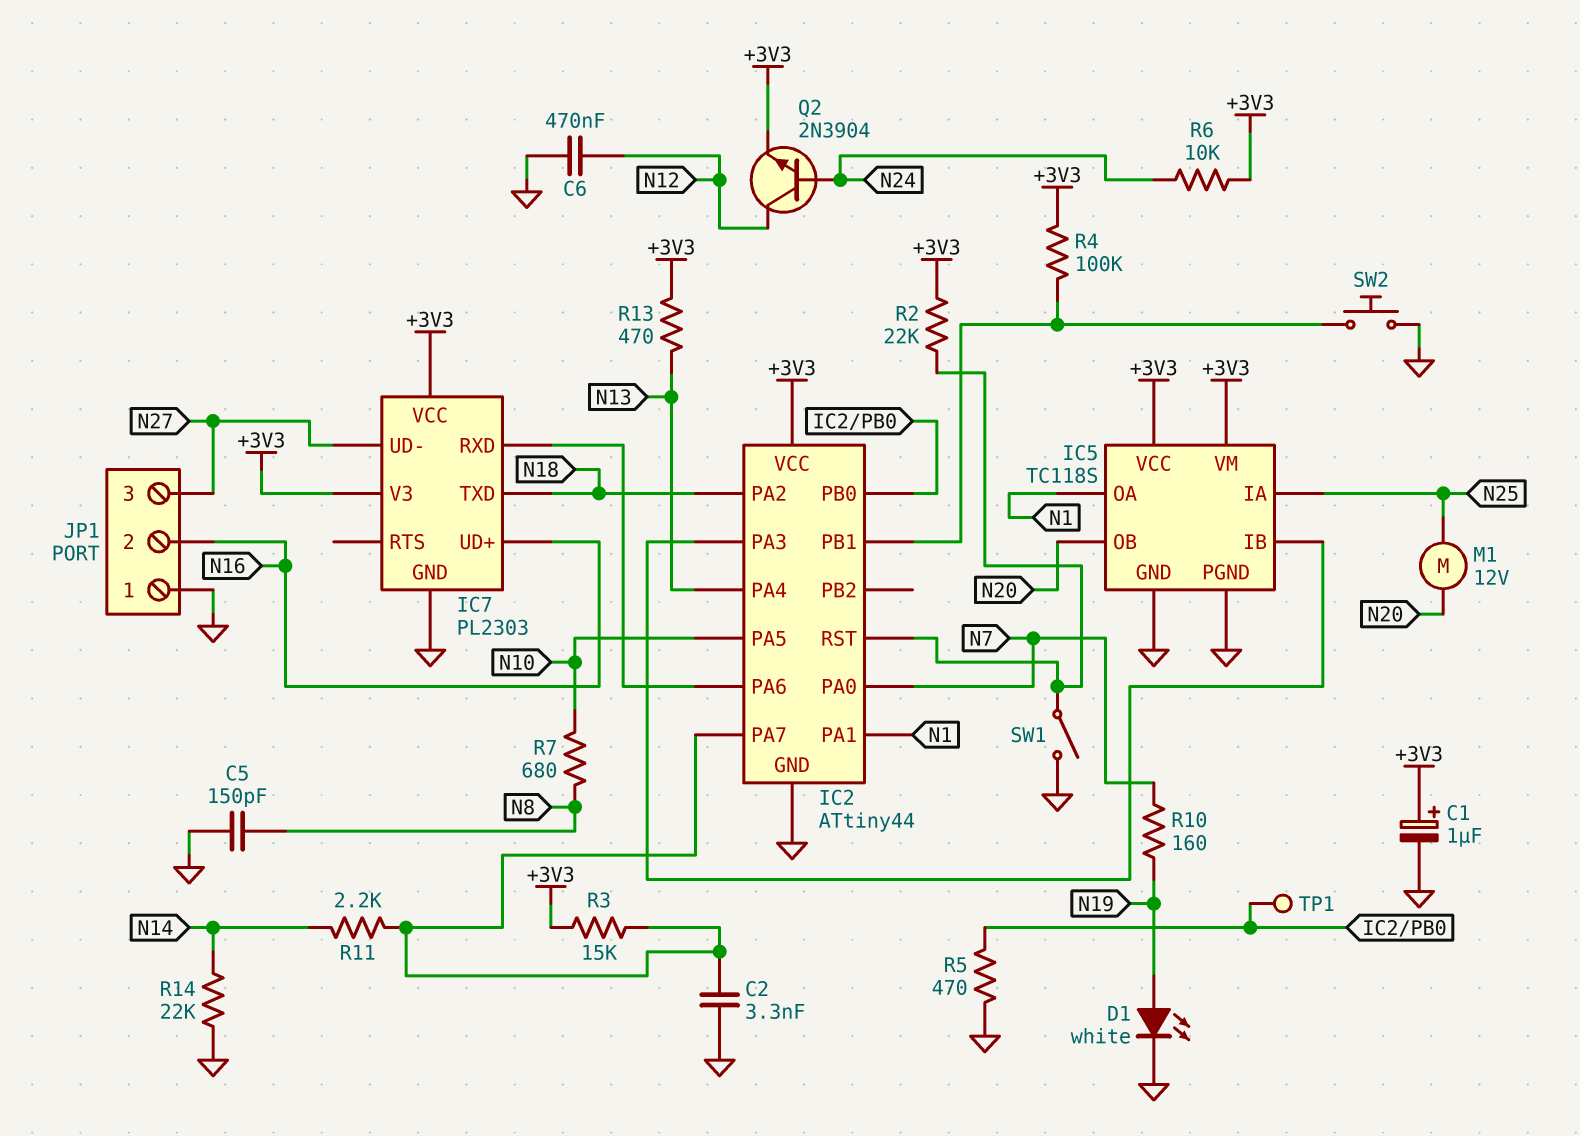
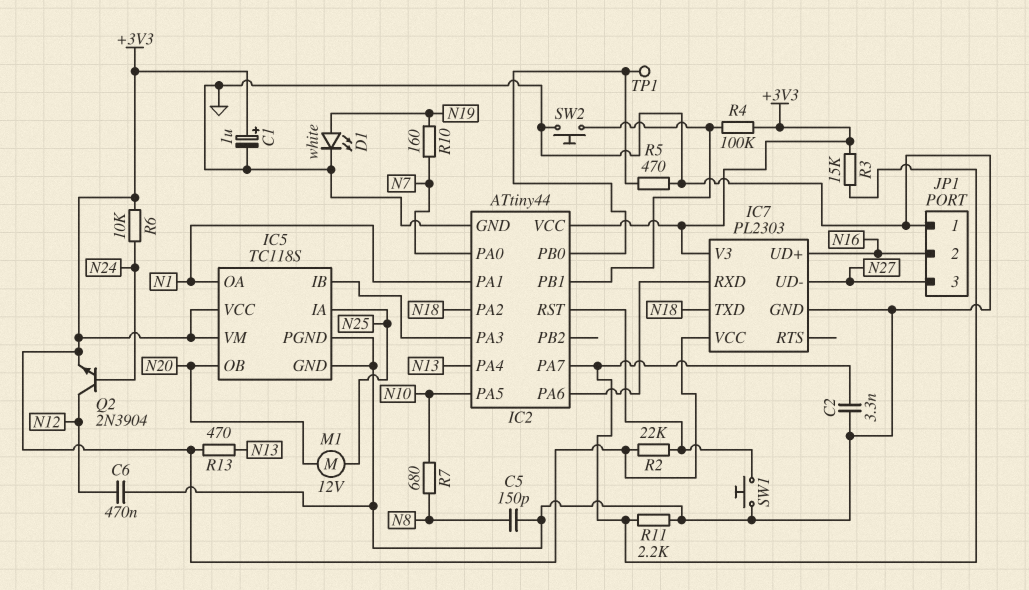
R11: 2.2k (IC2/PA7, N14) -> 2.2k (GND, IC2/PA7)
R14: 22k (GND, N14) -> none
SW1: switch (GND, IC2/RST) -> button (GND, IC2/RST)

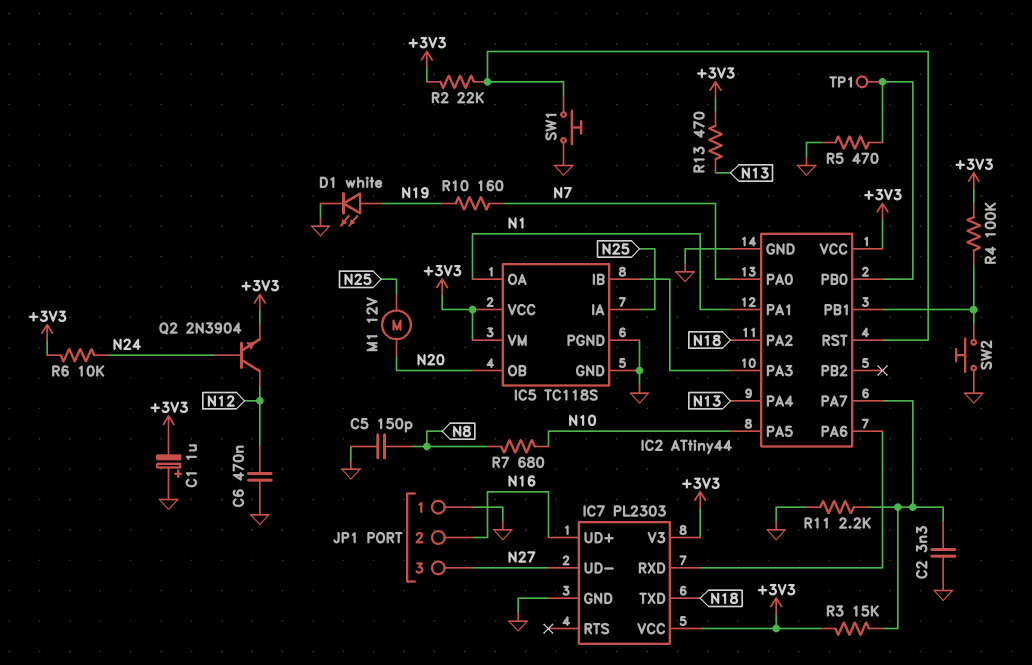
C1: 1uF (plus +3V3, minus GND) -> 1uF (plus GND, minus +3V3)

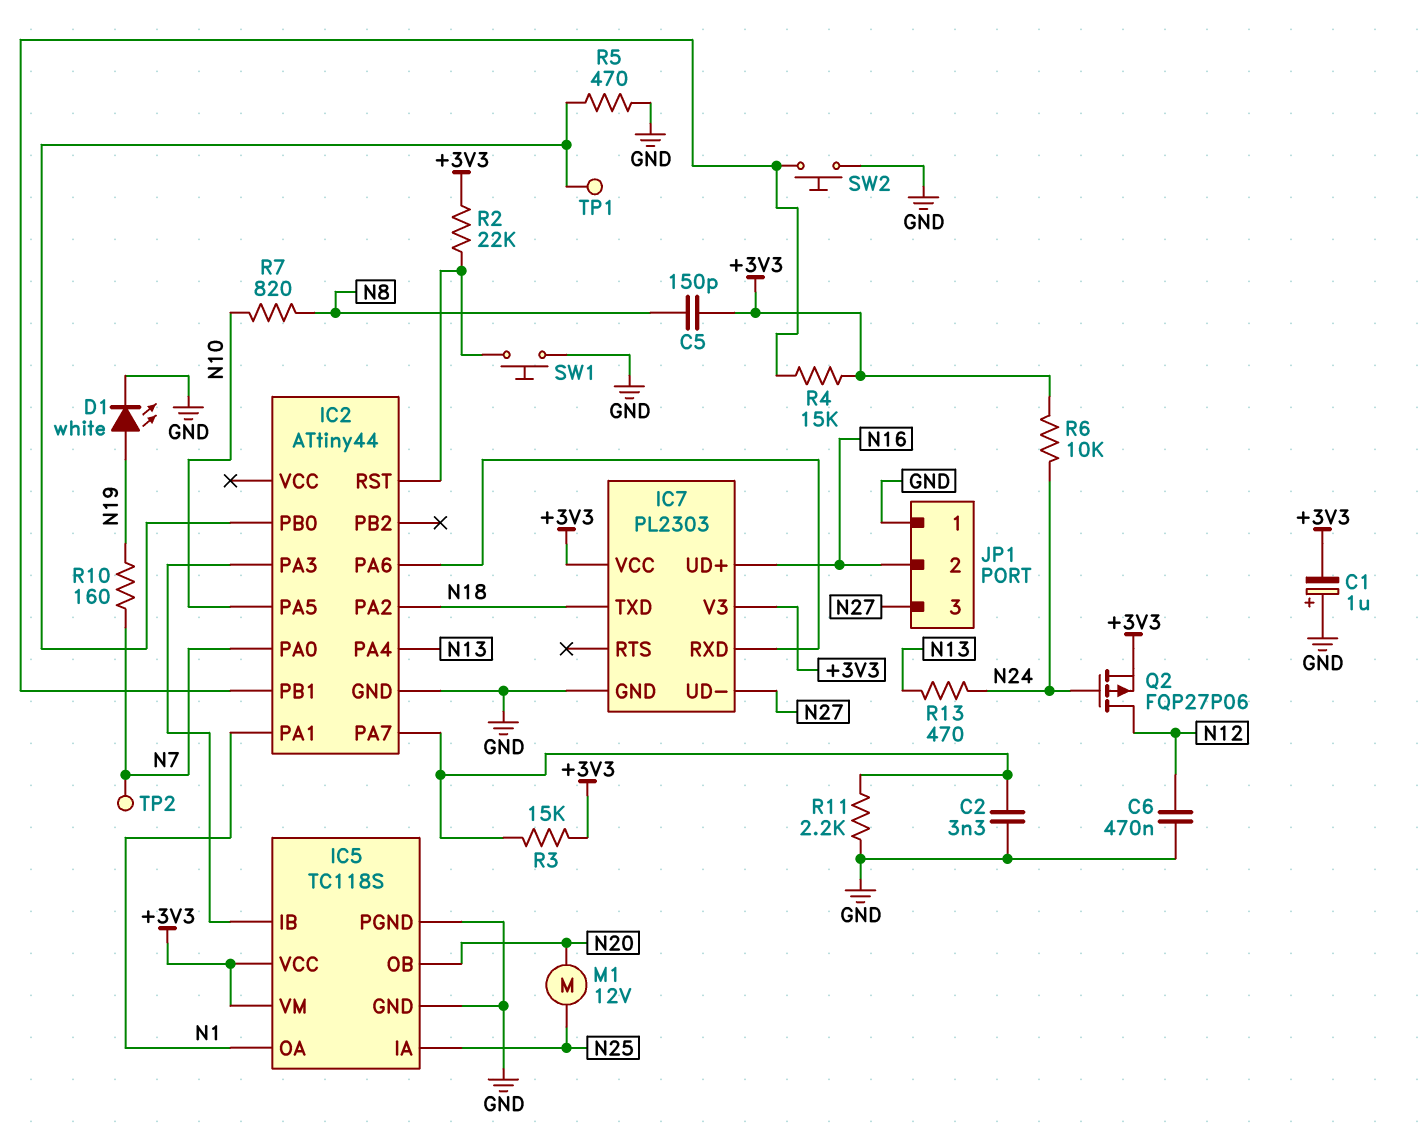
C5: 150pF (GND, N8) -> 150pF (+3V3, N8)
IC2 pin VCC: +3V3 -> none
Q2: NPN 2N3904 (B N24, C N12, E +3V3) -> PMOS FQP27P06 (G N24, D N12, S +3V3)
R4: 100k (+3V3, IC2/PB1) -> 15k (+3V3, IC2/PB1)
R7: 680 (N8, N10) -> 820 (N8, N10)
R13: 470 (+3V3, N13) -> 470 (N13, N24)
TP2: none -> test point (N7)

